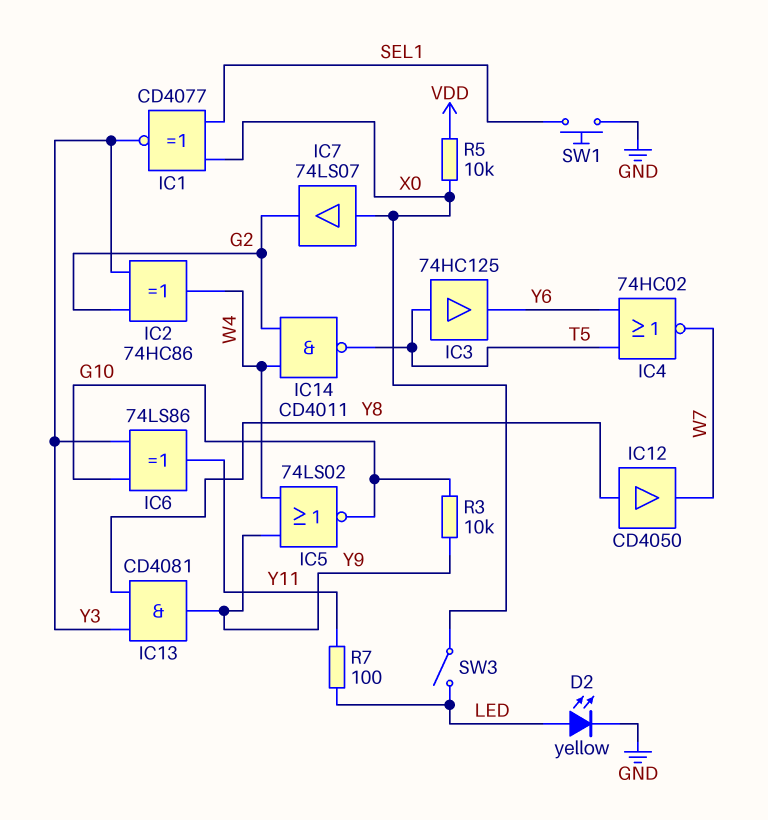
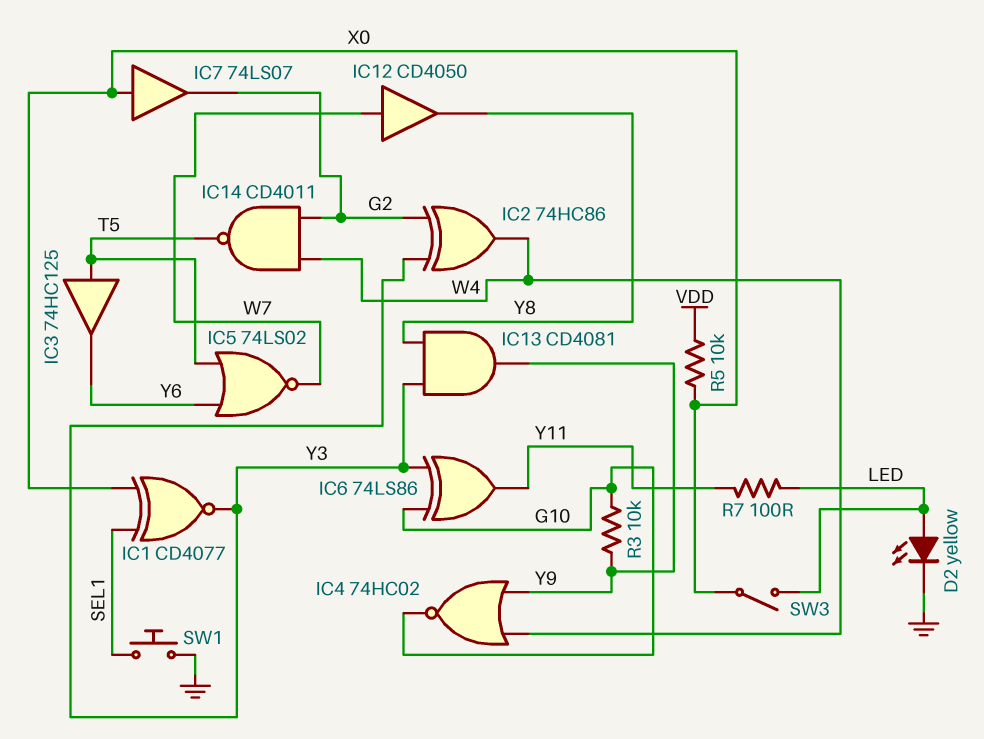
IC4: NOR 74HC02 (in T5, in Y6, out W7) -> NOR 74HC02 (in W4, in Y9, out G10)
IC5: NOR 74LS02 (in W4, in Y9, out G10) -> NOR 74LS02 (in T5, in Y6, out W7)
IC12: buffer CD4050 (in Y8, out W7) -> buffer CD4050 (in W7, out Y8)

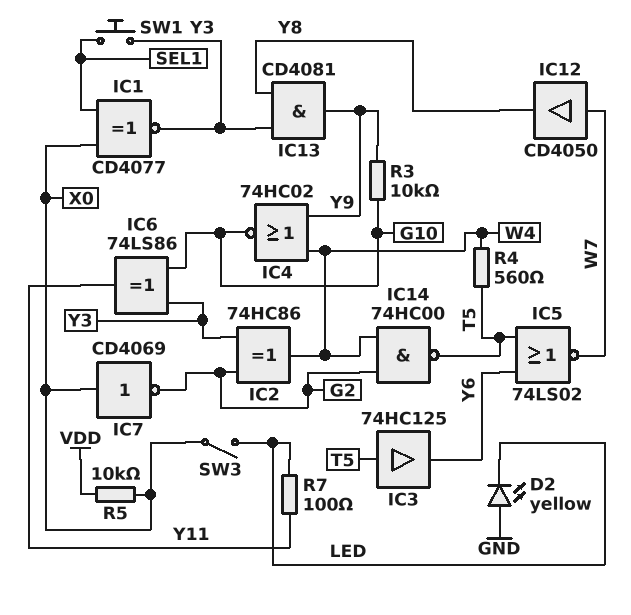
D2: LED yellow (A LED, K GND) -> LED yellow (A GND, K LED)
IC7: buffer 74LS07 (in X0, out G2) -> NOT CD4069 (in X0, out G2)
IC14: NAND CD4011 (in G2, in W4, out T5) -> NAND 74HC00 (in G2, in W4, out T5)
R4: none -> 560 (T5, W4)
SW1: button (GND, SEL1) -> button (SEL1, Y3)

